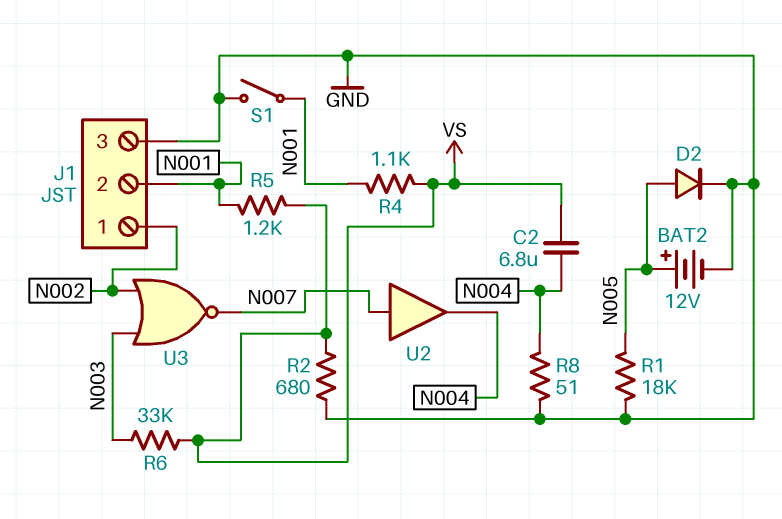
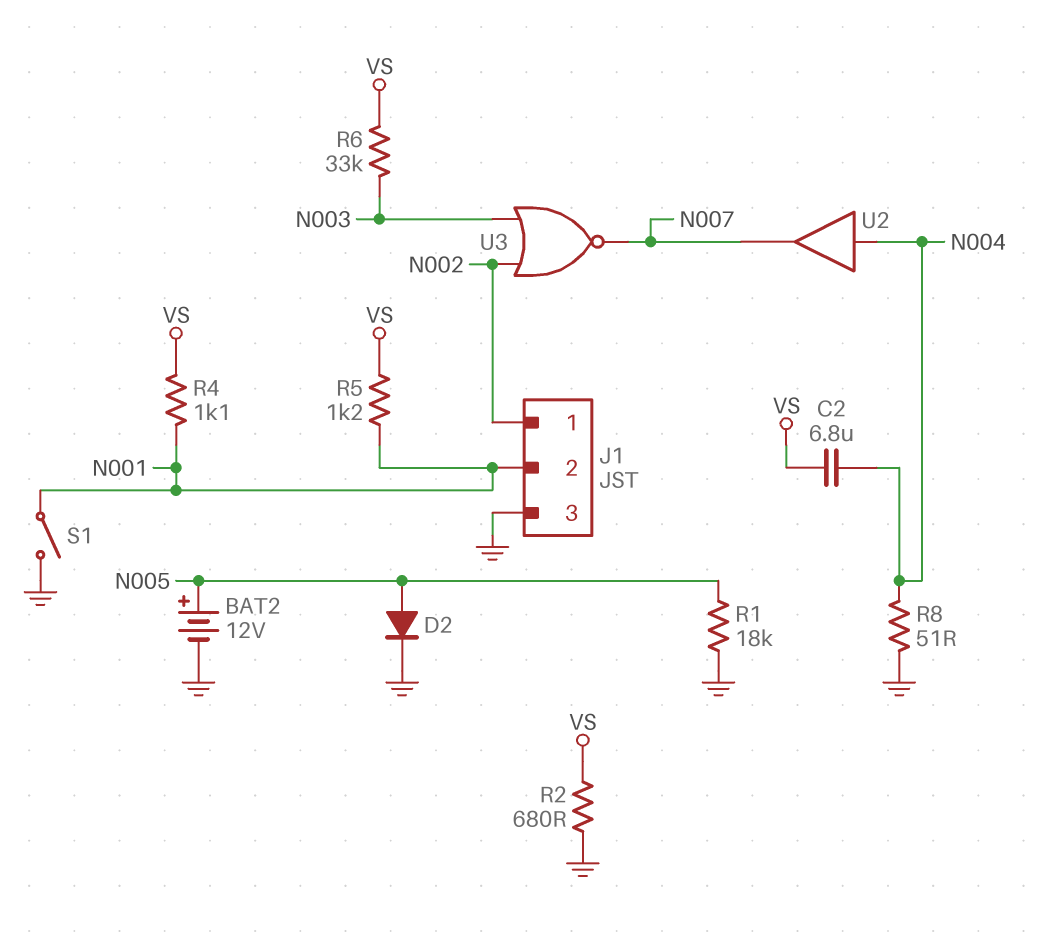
U2: buffer (in N007, out N004) -> buffer (in N004, out N007)

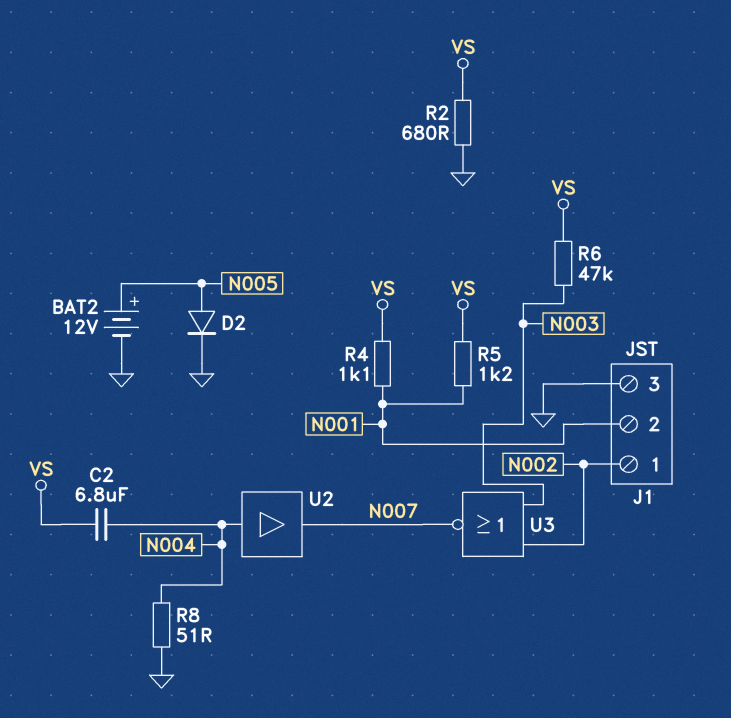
R1: 18k (GND, N005) -> none
R6: 33k (N003, VS) -> 47k (N003, VS)
S1: switch (GND, N001) -> none

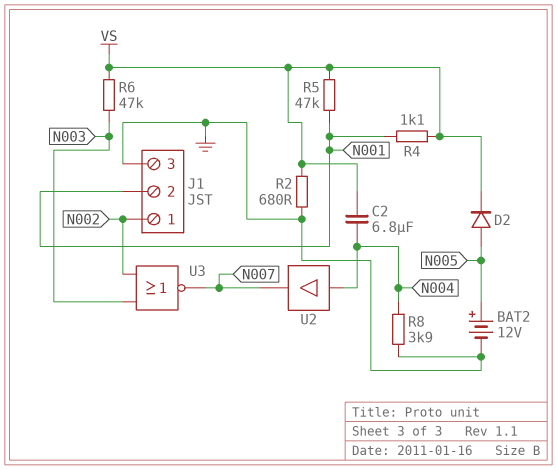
D2: diode (A N005, K GND) -> diode (A N005, K VS)
R5: 1.2k (N001, VS) -> 47k (N001, VS)
R8: 51 (GND, N004) -> 3.9k (GND, N004)

